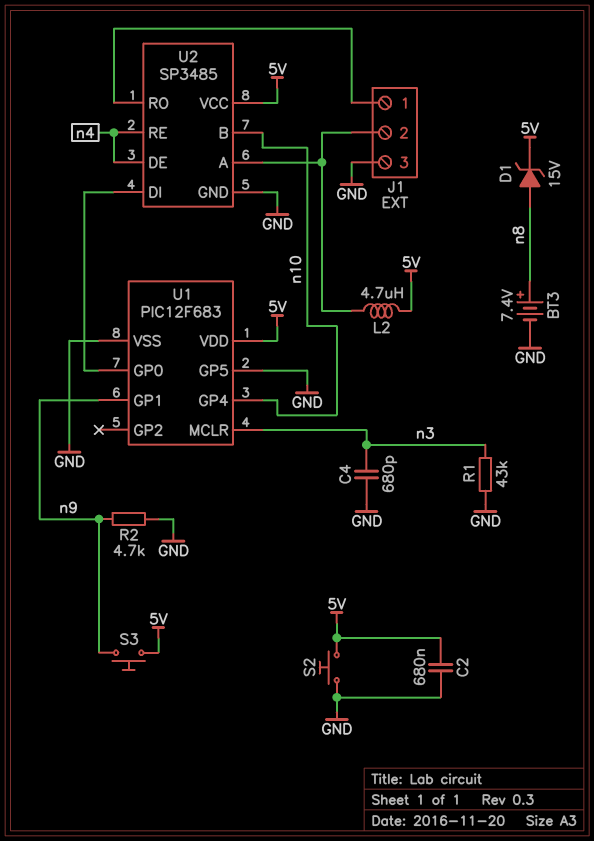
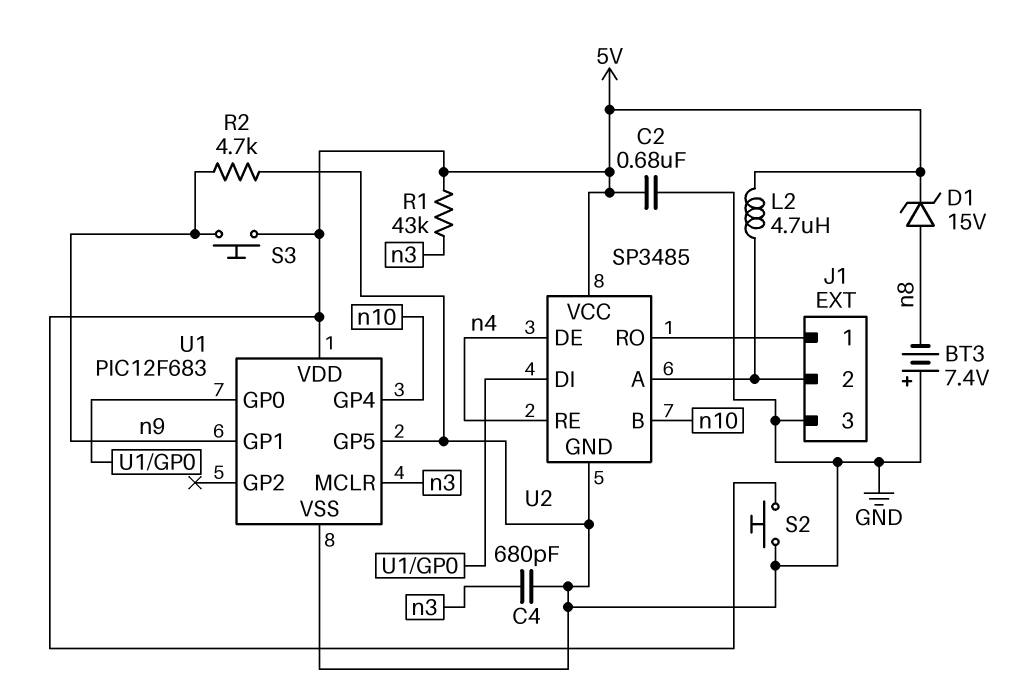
BT3: 7.4V (plus n8, minus GND) -> 7.4V (plus GND, minus n8)
R1: 43k (GND, n3) -> 43k (5V, n3)

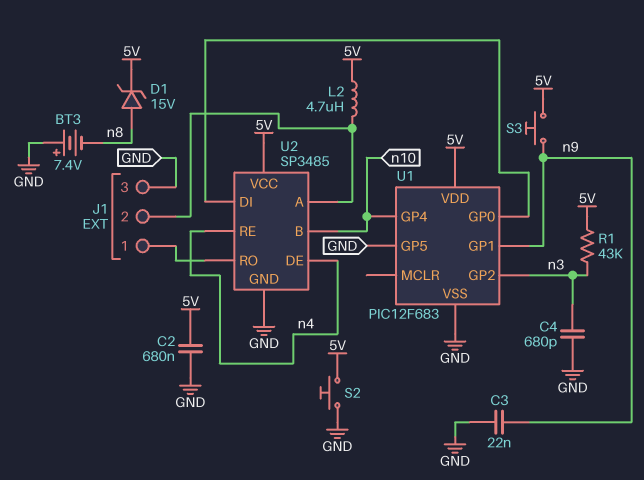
C3: none -> 22nF (GND, n9)
R2: 4.7k (GND, n9) -> none
U1 pin GP2: none -> n3
U1 pin MCLR: n3 -> none

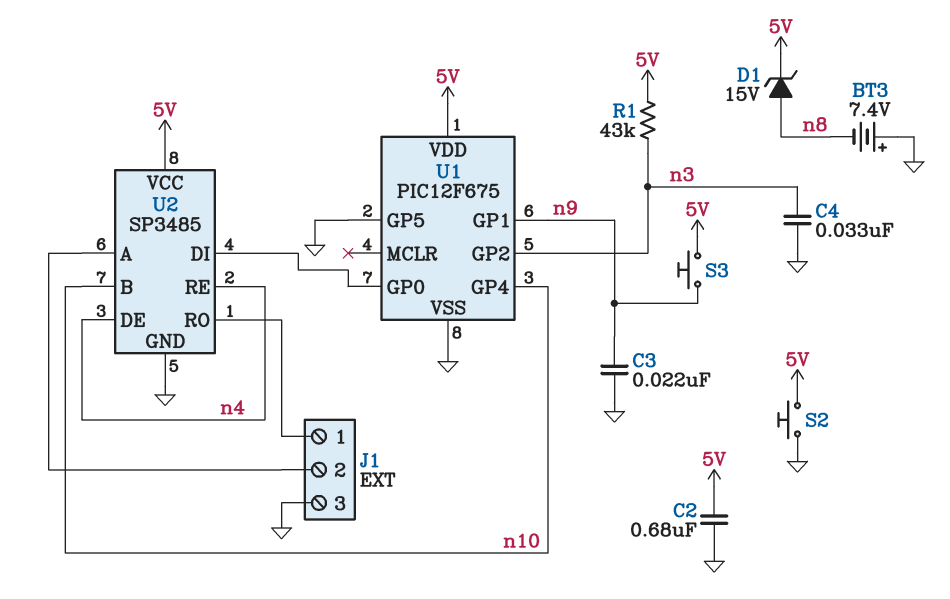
C4: 680pF (GND, n3) -> 33nF (GND, n3)
L2: 4.7uH (5V, J1/2) -> none
U1: PIC12F683 -> PIC12F675

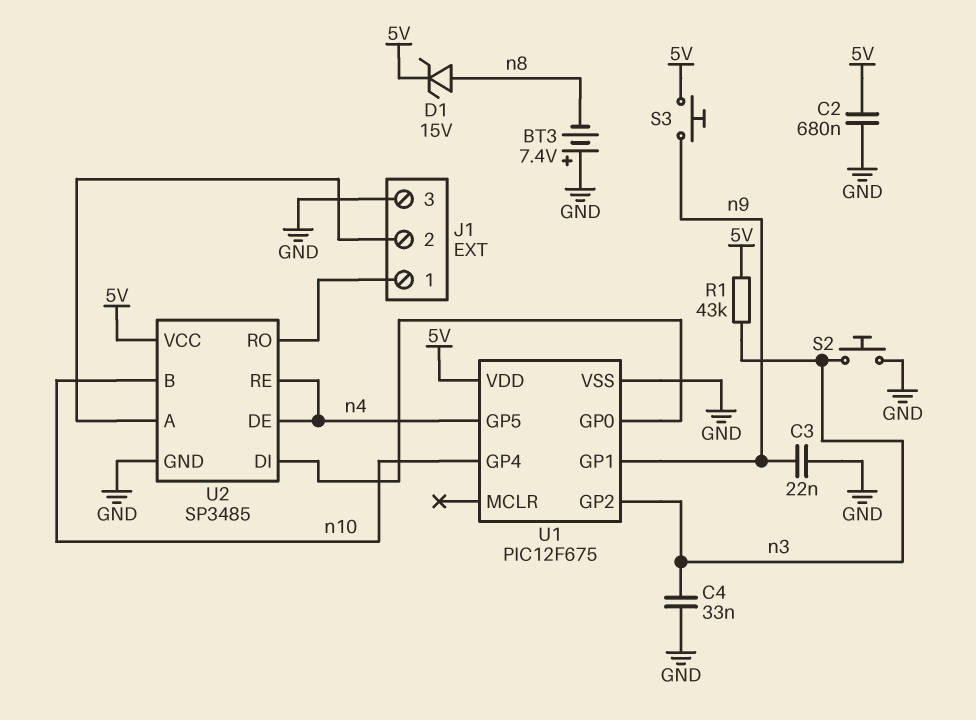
S2: button (5V, GND) -> button (GND, n3)
U1 pin GP5: GND -> n4

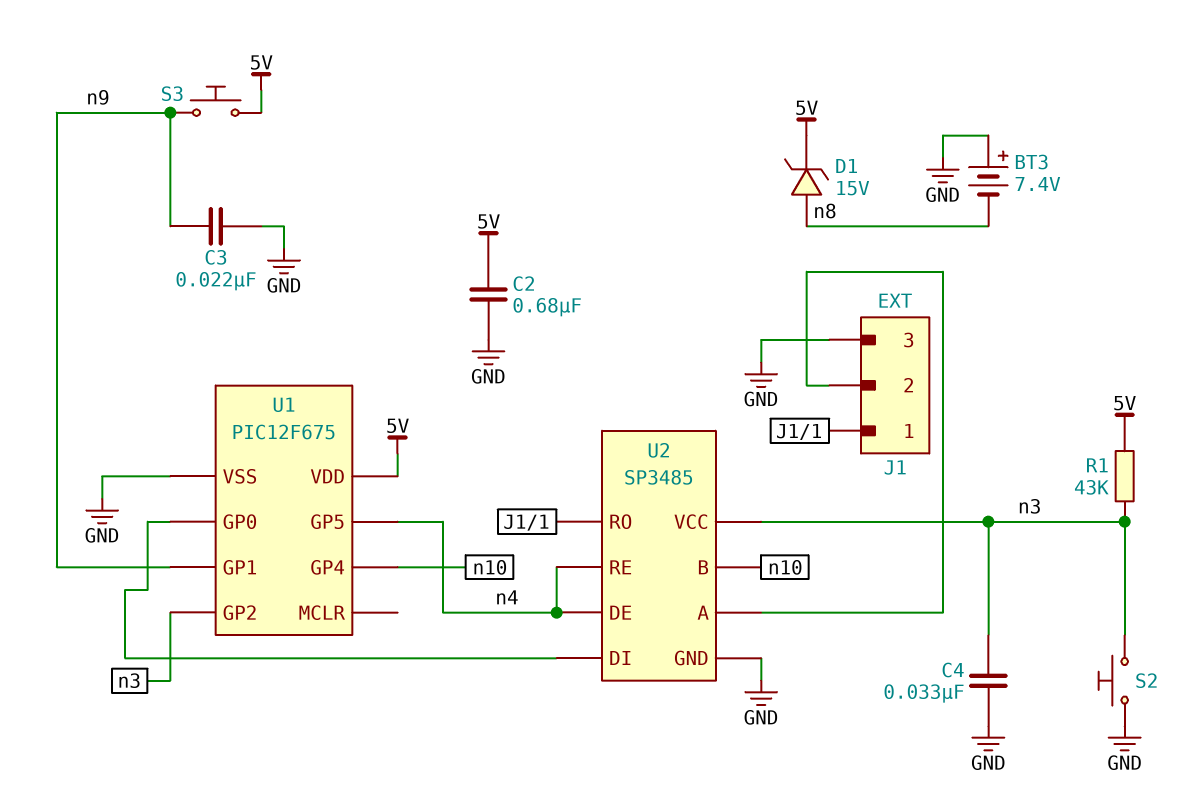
U2 pin VCC: 5V -> n3

